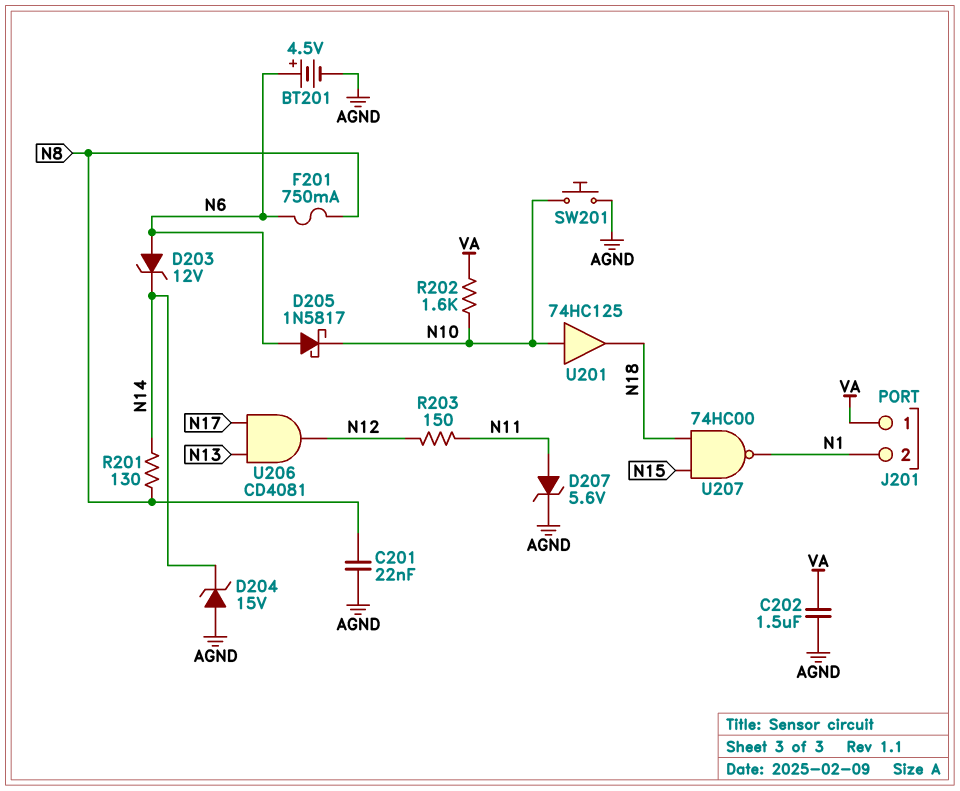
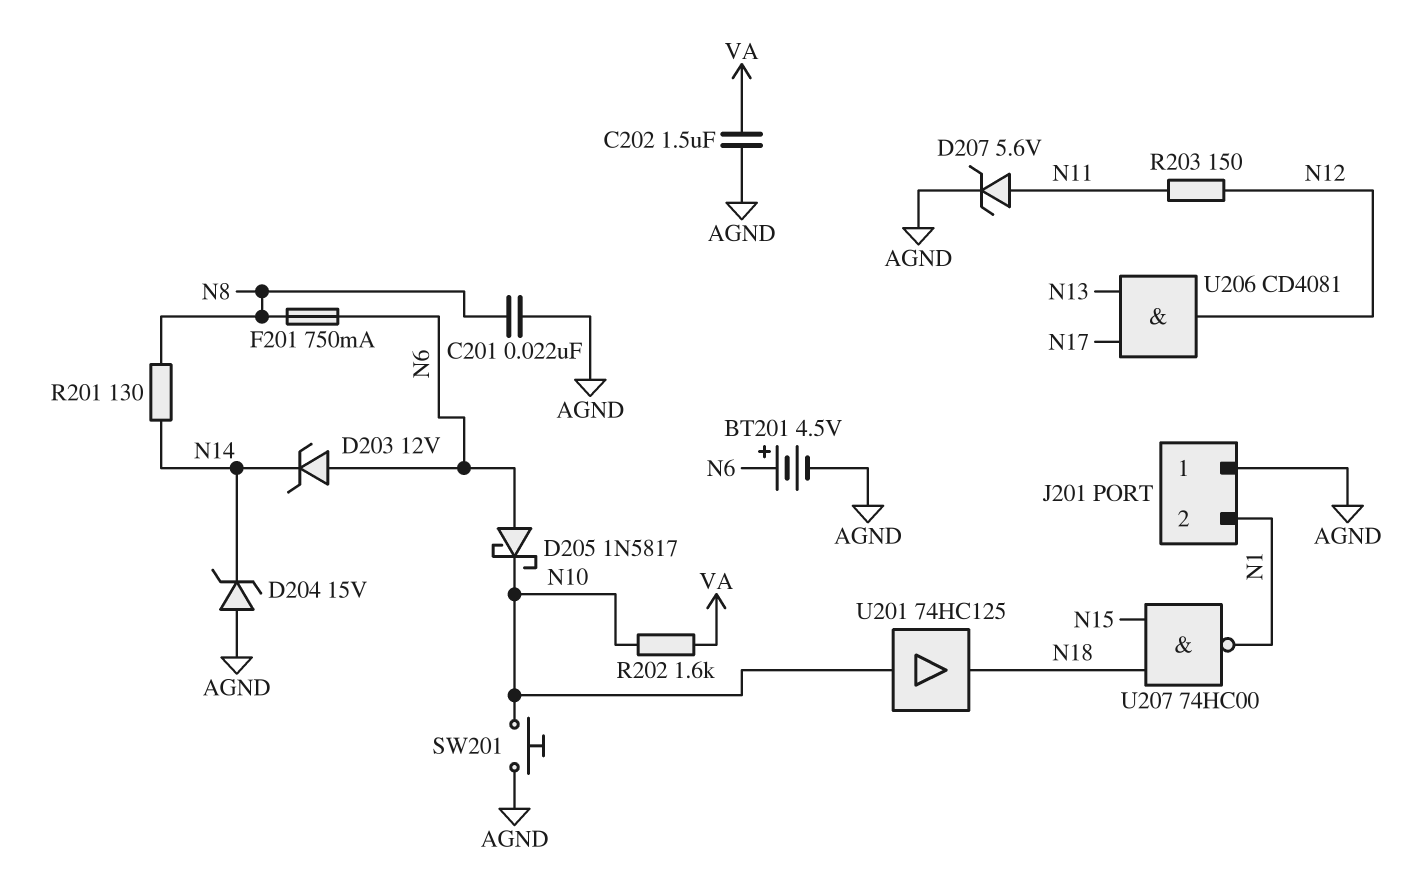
J201 pin 1: VA -> AGND

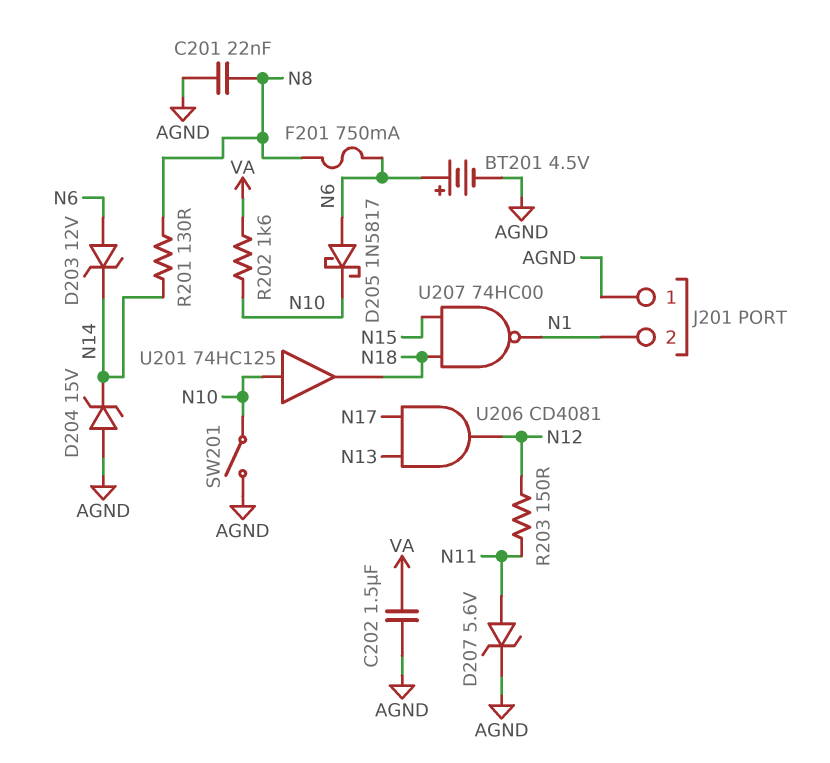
SW201: button (AGND, N10) -> switch (AGND, N10)

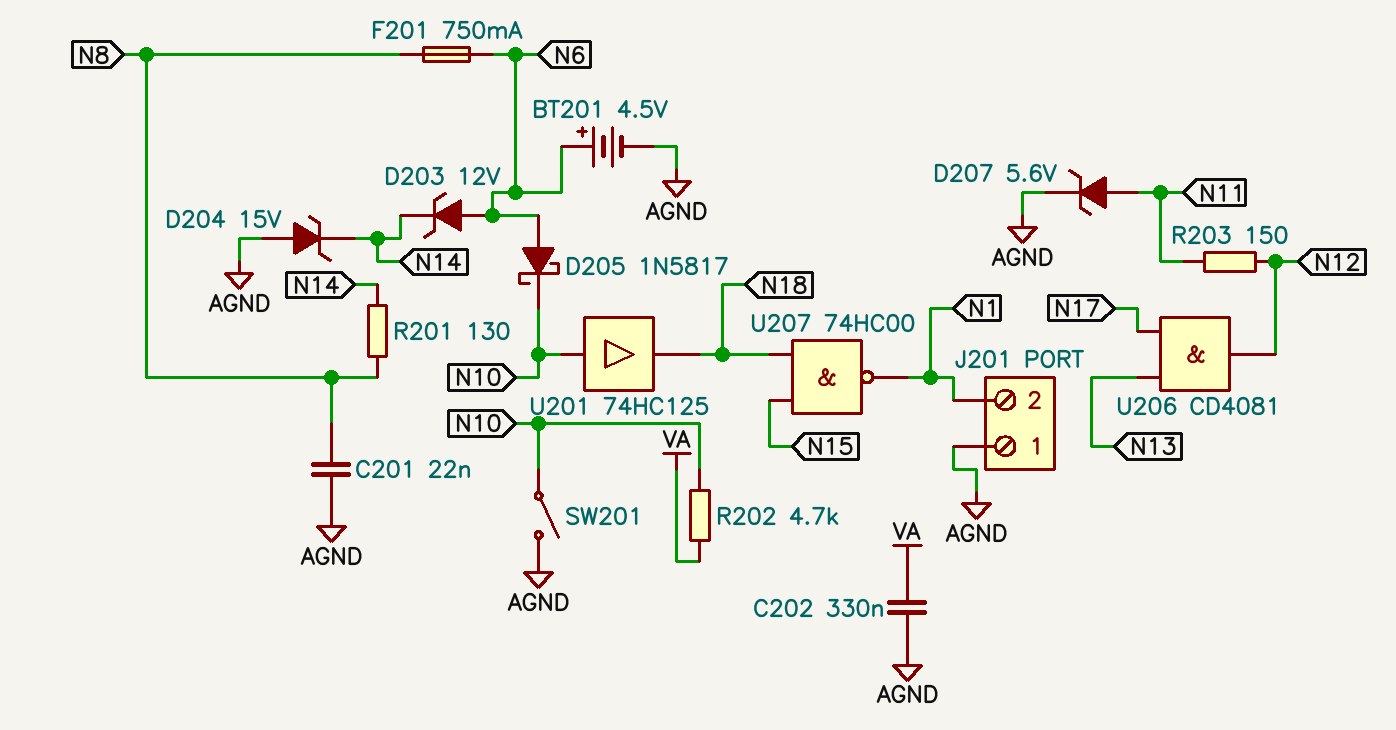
C202: 1.5uF (AGND, VA) -> 330nF (AGND, VA)
R202: 1.6k (N10, VA) -> 4.7k (N10, VA)

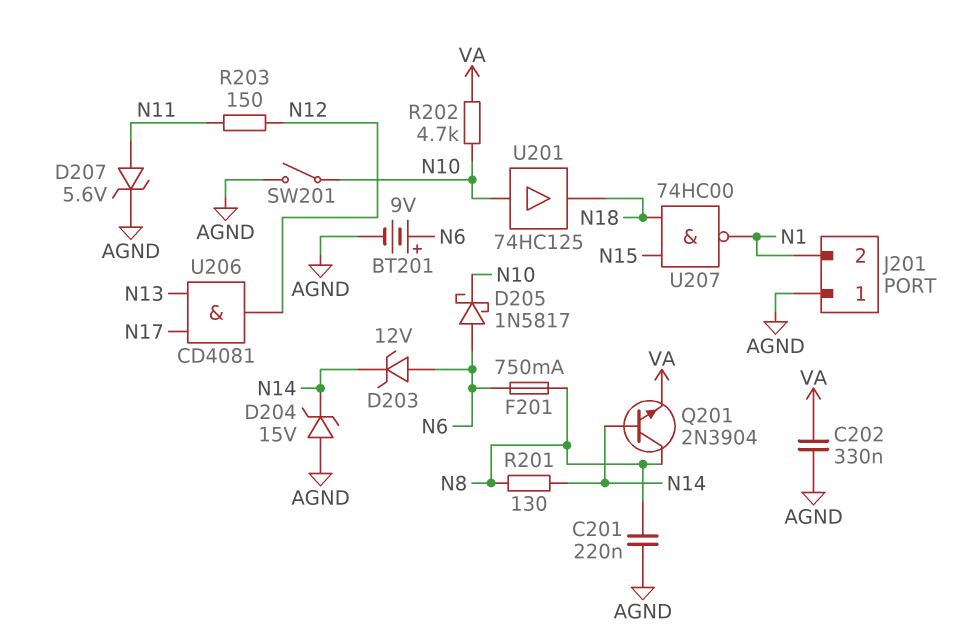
BT201: 4.5V (plus N6, minus AGND) -> 9V (plus N6, minus AGND)
C201: 22nF (AGND, N8) -> 220nF (AGND, N8)
Q201: none -> NPN 2N3904 (B N14, C N8, E VA)

